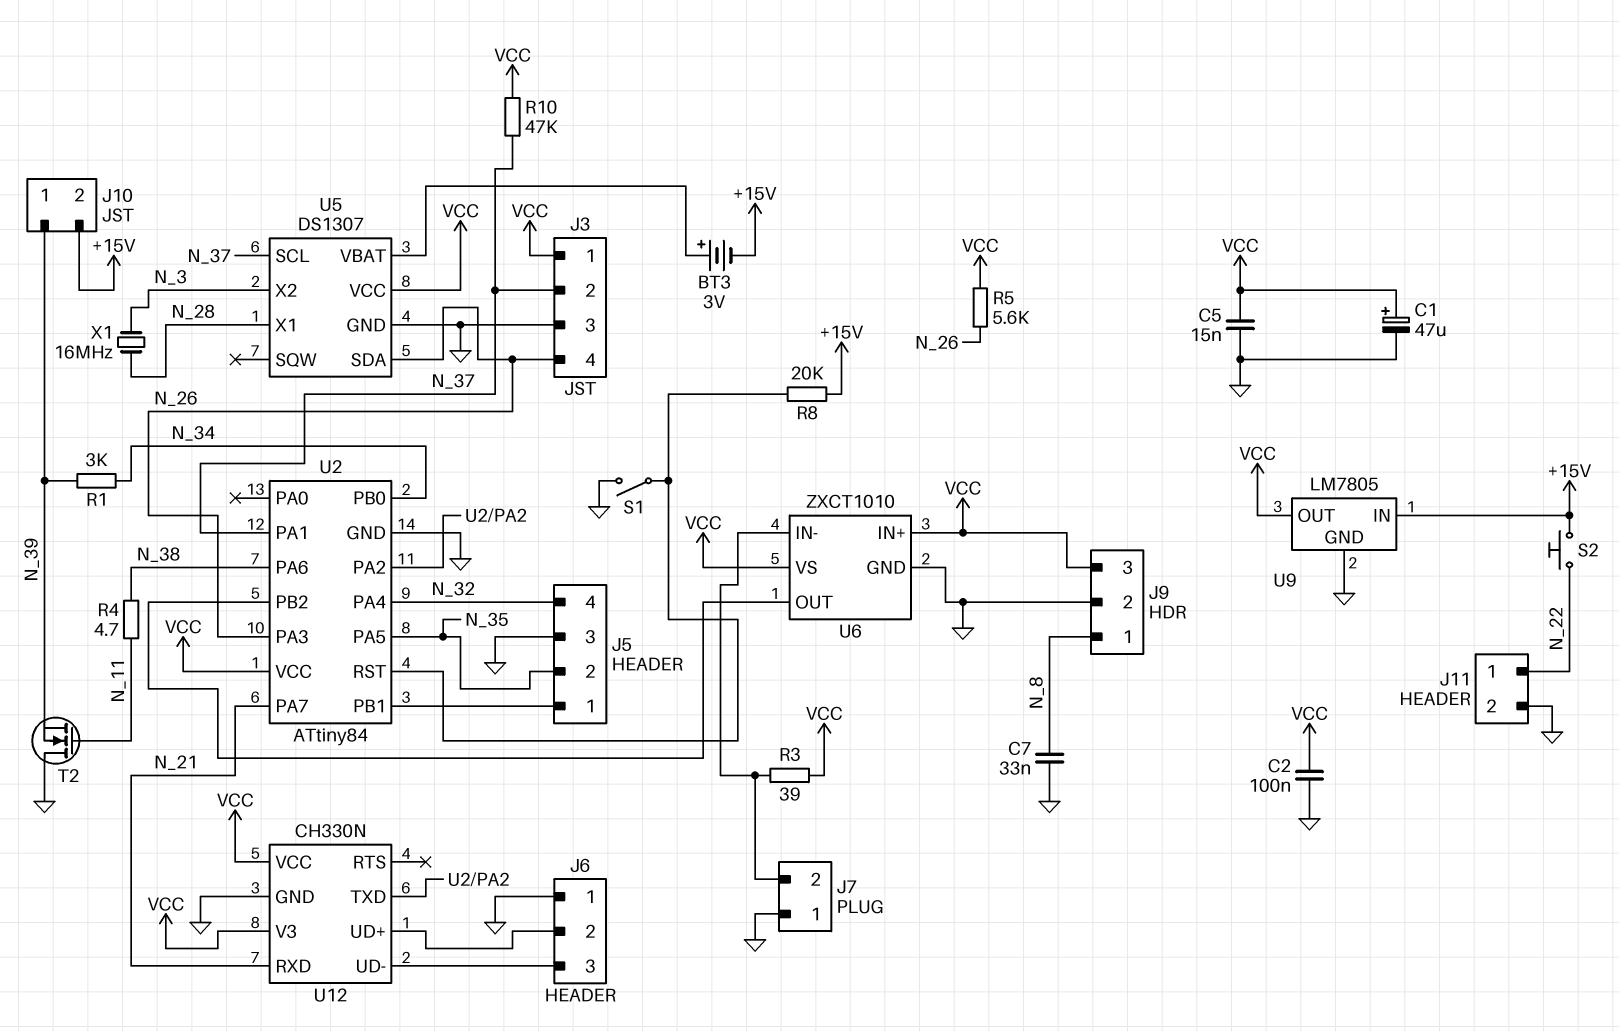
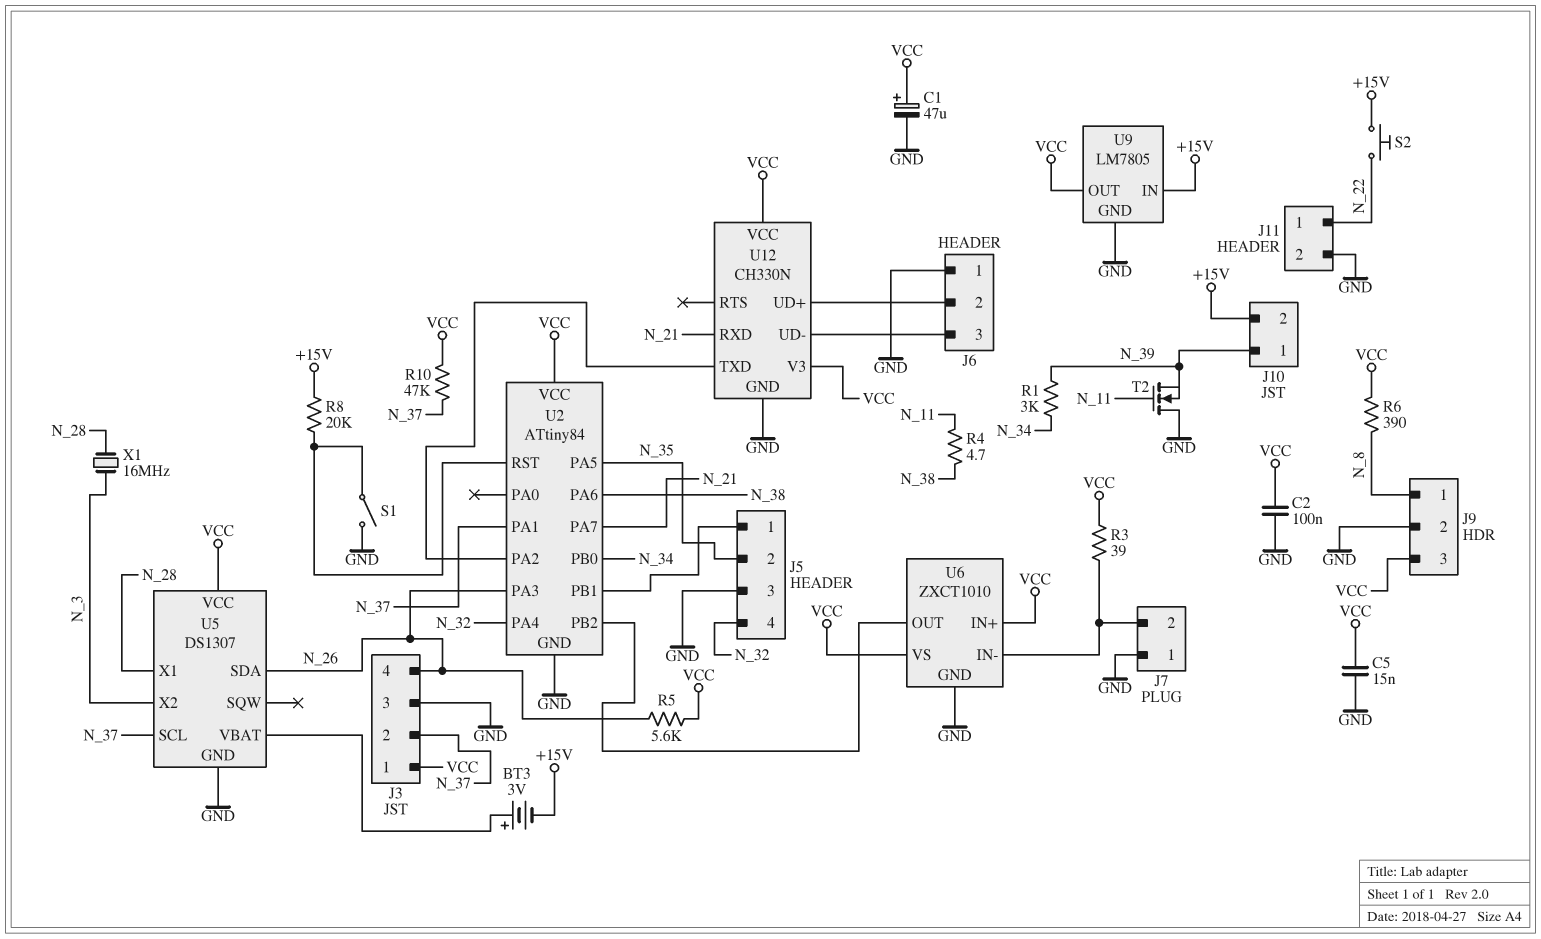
C7: 33nF (GND, N_8) -> none
R6: none -> 390 (N_8, VCC)

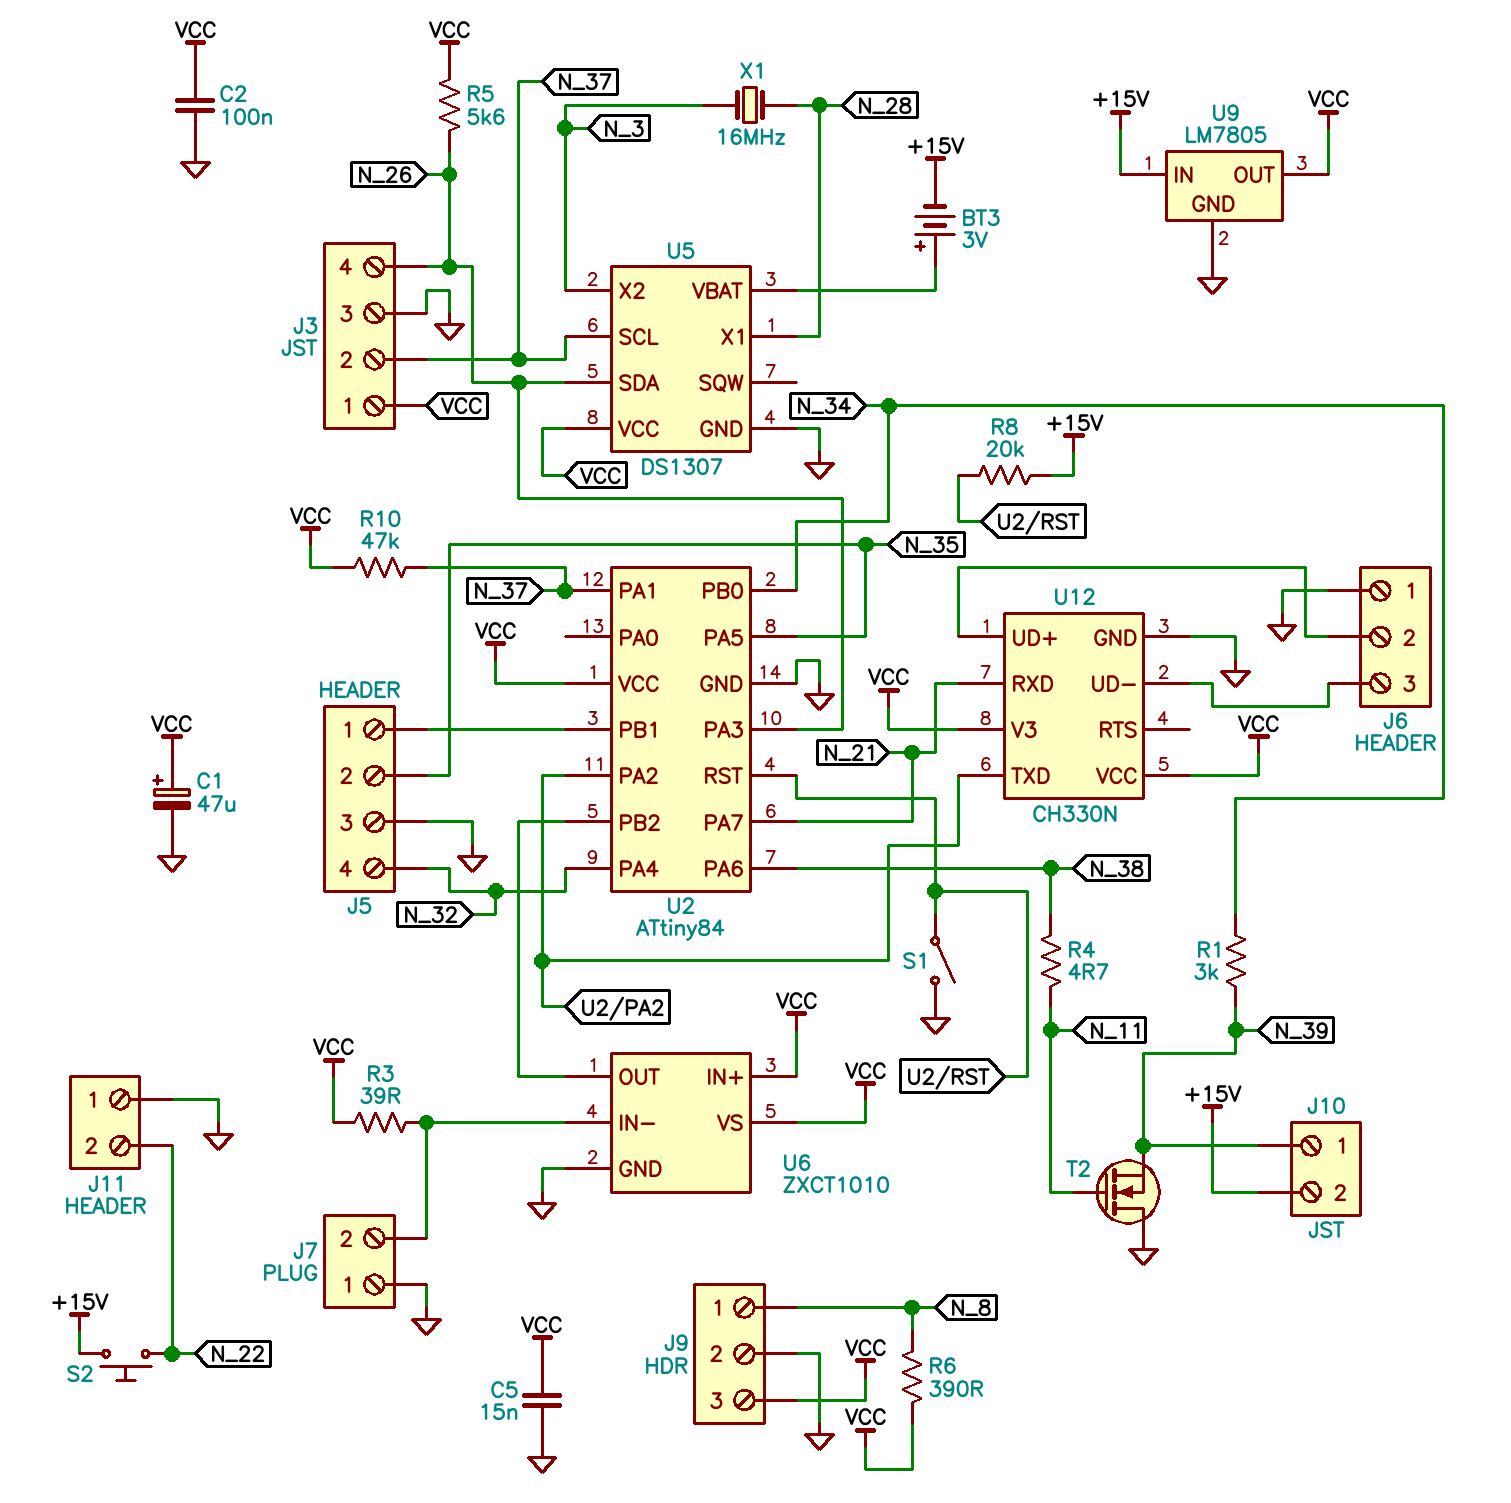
J11 pin 1: N_22 -> GND
J11 pin 2: GND -> N_22

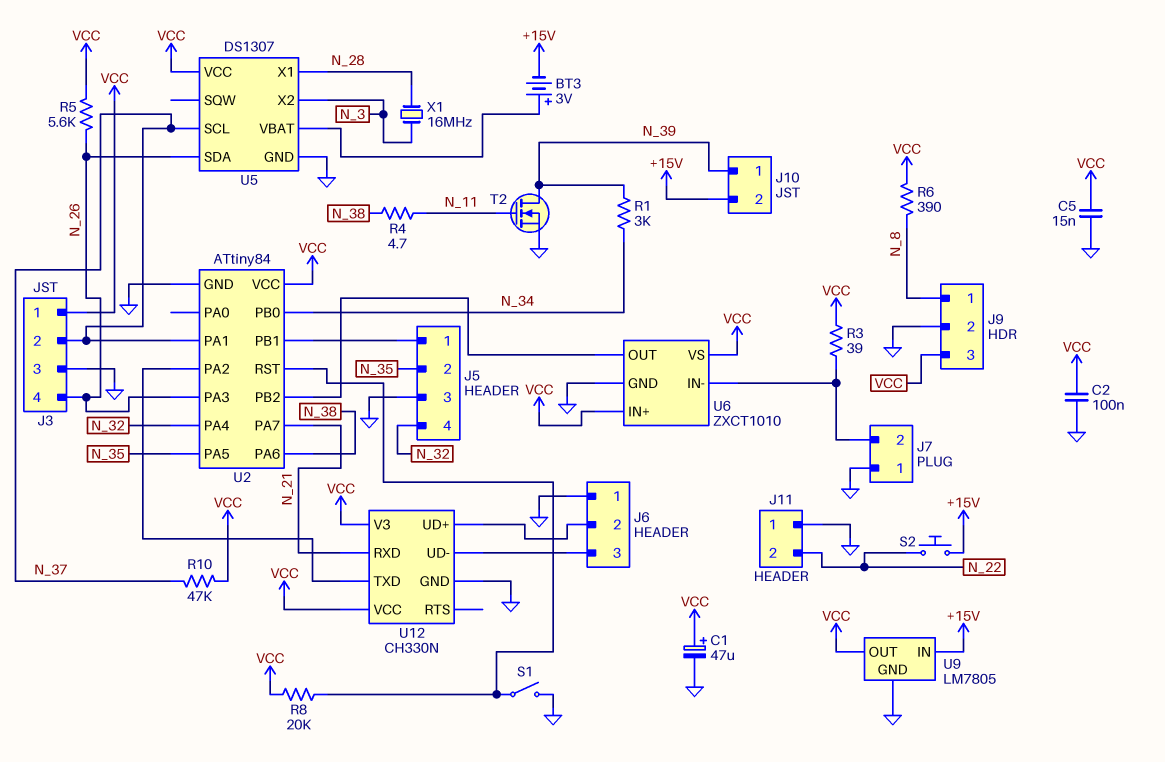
R8: 20k (+15V, U2/RST) -> 20k (U2/RST, VCC)
T2: NMOS (G N_11, D GND, S N_39) -> NMOS (G N_11, D N_39, S GND)

